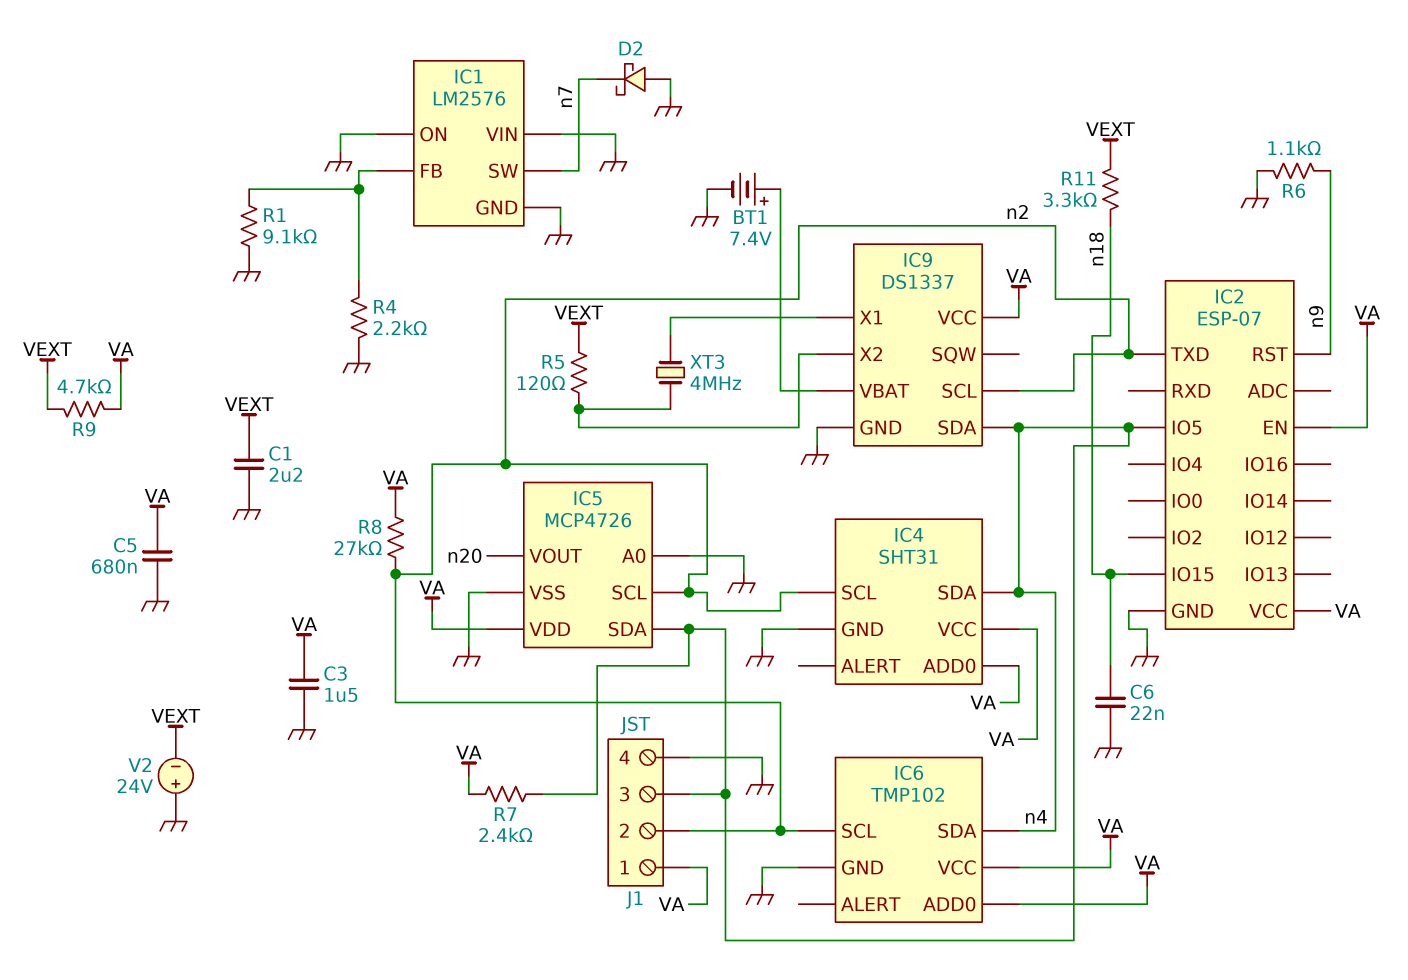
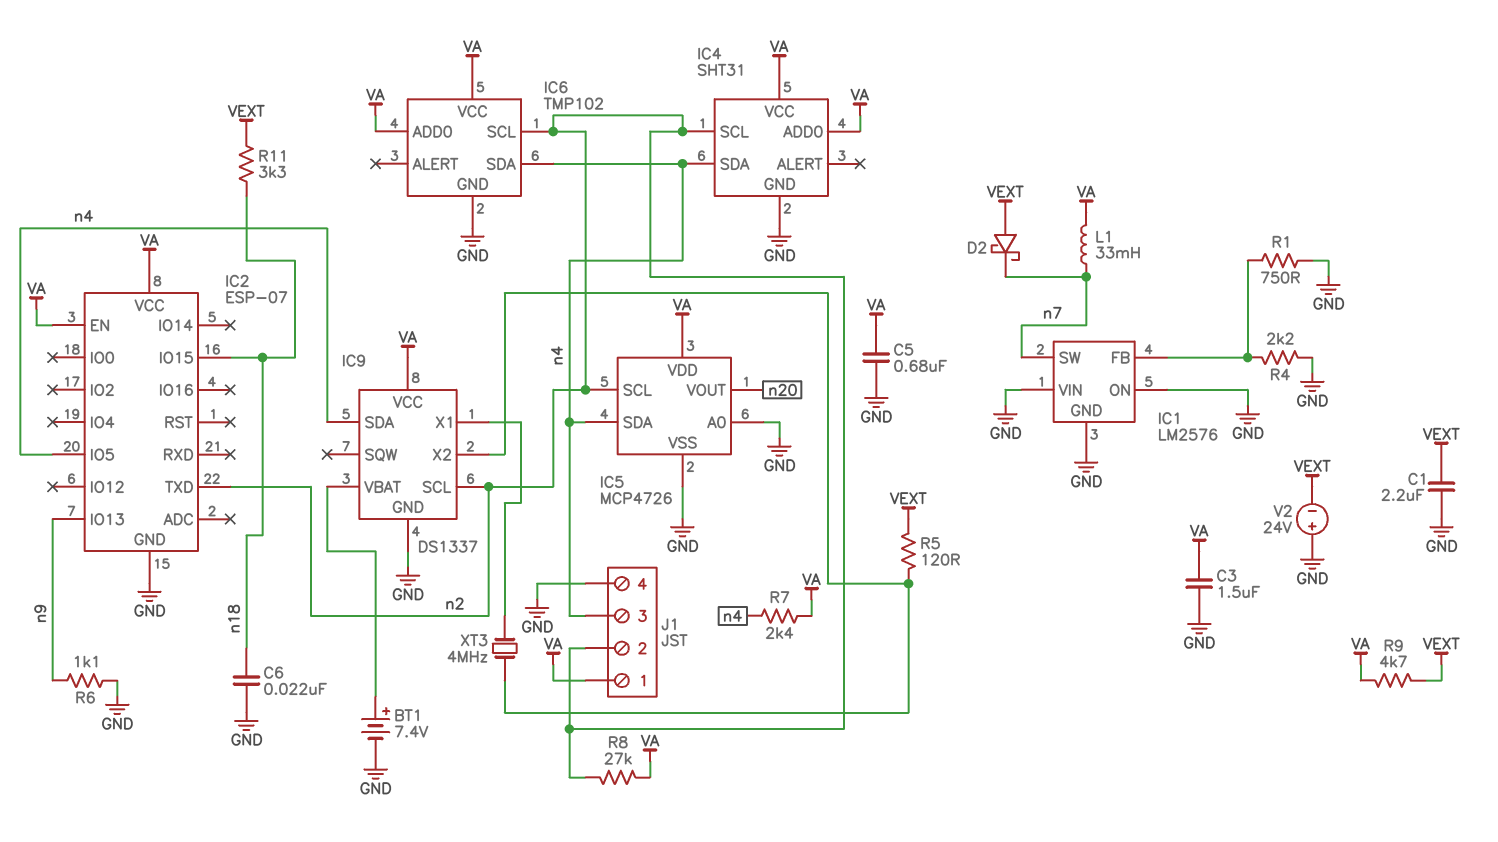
D2: schottky (A GND, K n7) -> schottky (A VEXT, K n7)
IC2 pin IO13: none -> n9
IC2 pin RST: n9 -> none
L1: none -> 33mH (VA, n7)
R1: 9.1k (GND, IC1/FB) -> 750 (GND, IC1/FB)

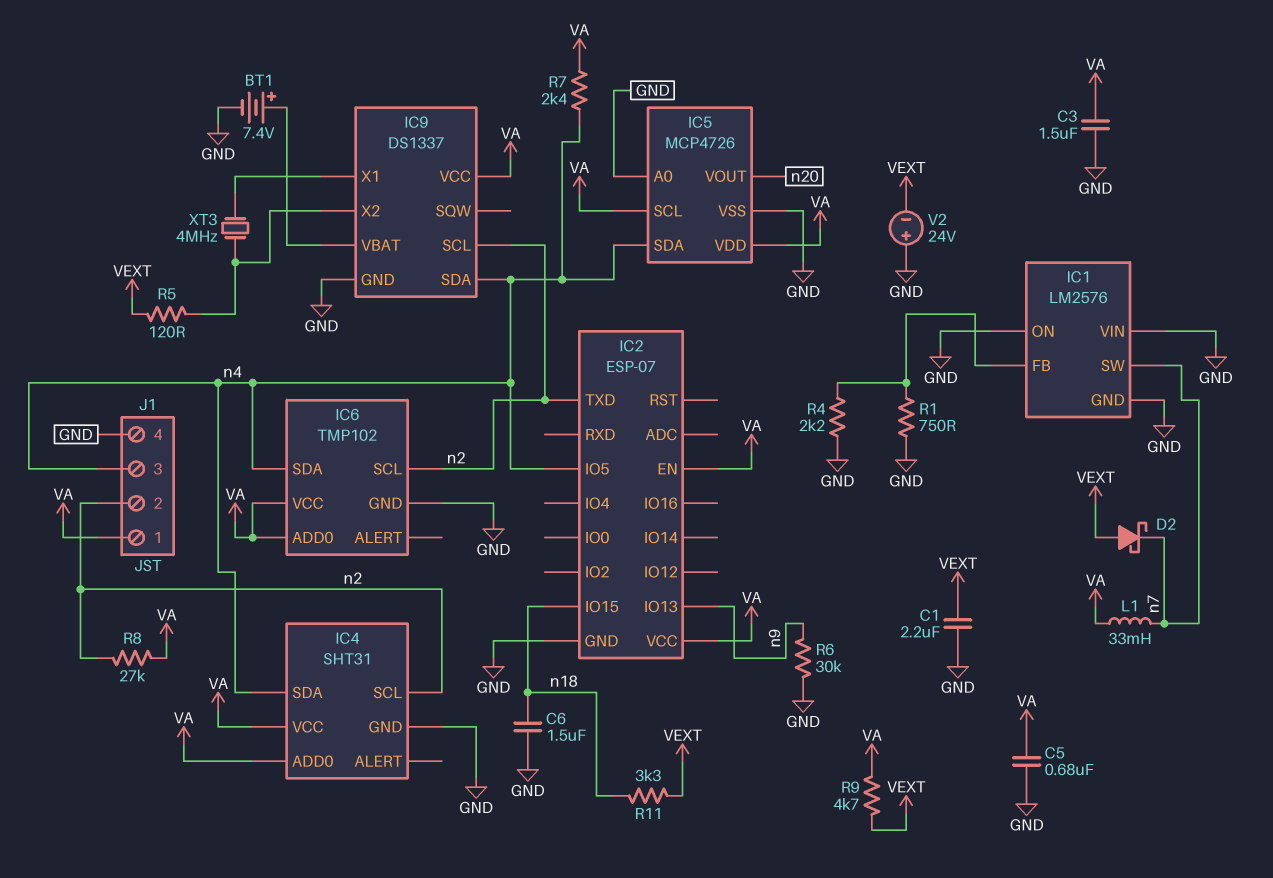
C6: 22nF (GND, n18) -> 1.5uF (GND, n18)
IC5 pin SCL: n2 -> VA
R6: 1.1k (GND, n9) -> 30k (GND, n9)

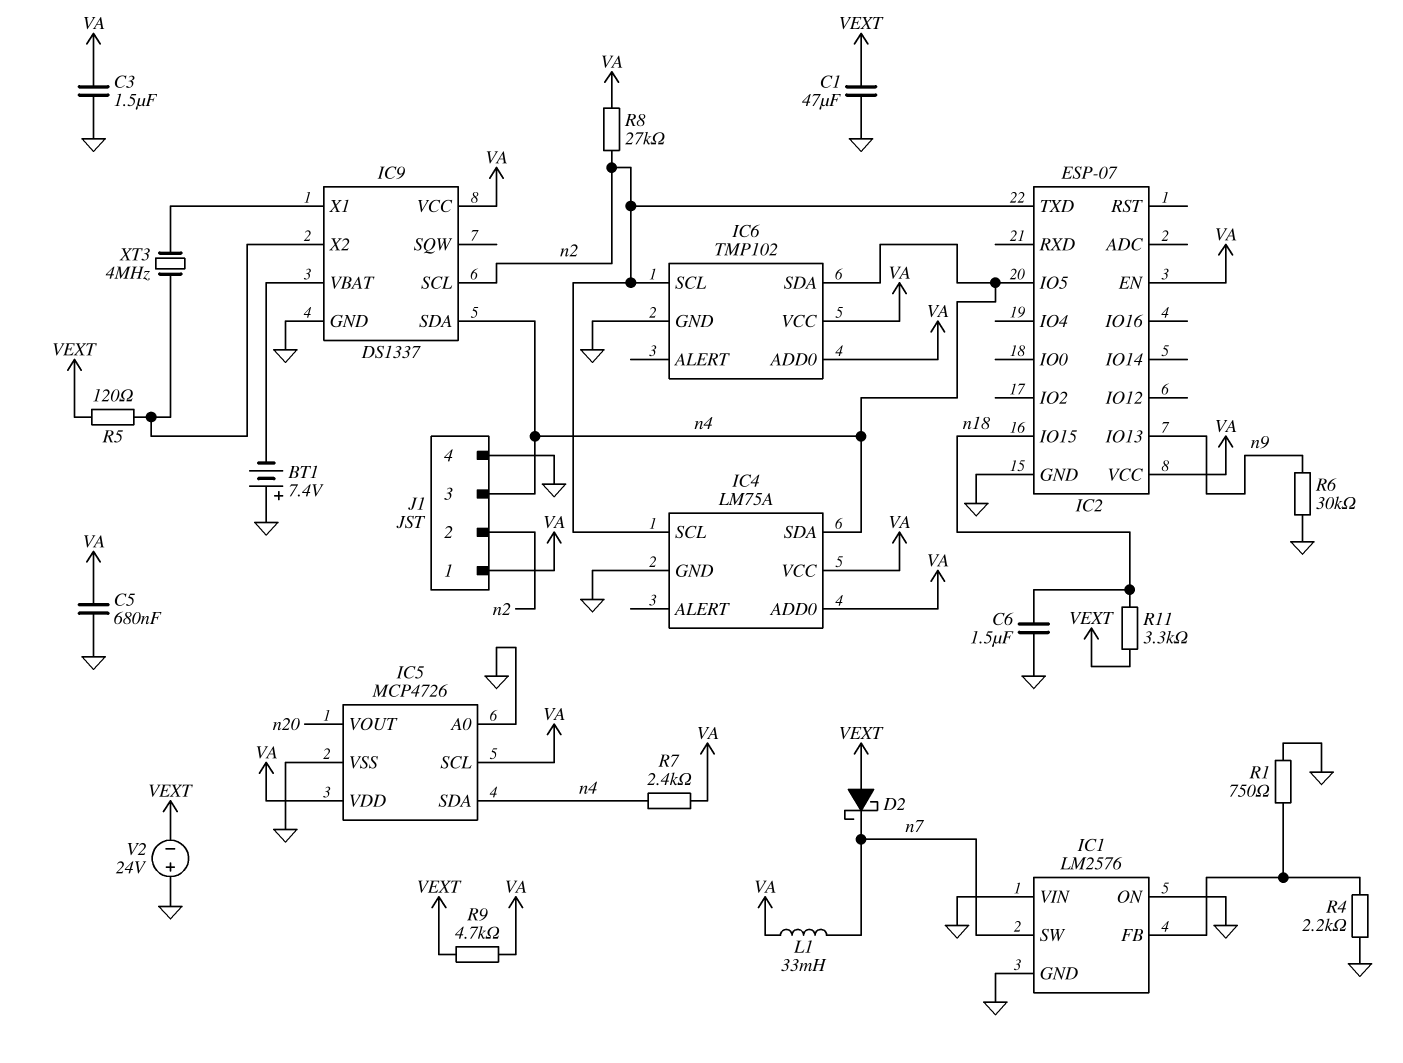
BT1: 7.4V (plus IC9/VBAT, minus GND) -> 7.4V (plus GND, minus IC9/VBAT)
C1: 2.2uF (GND, VEXT) -> 47uF (GND, VEXT)
IC4: SHT31 -> LM75A

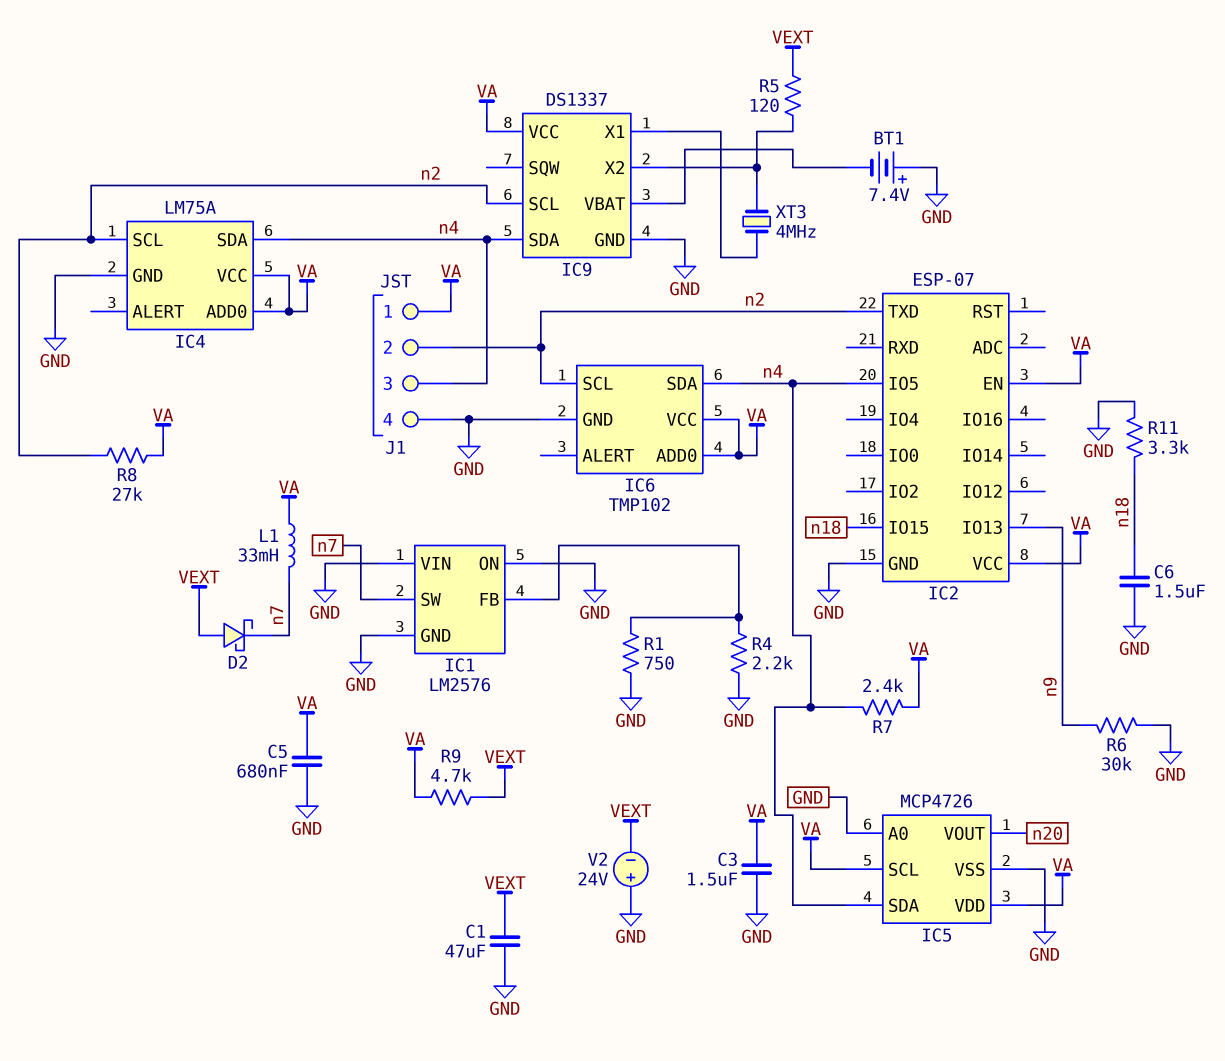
R11: 3.3k (VEXT, n18) -> 3.3k (GND, n18)

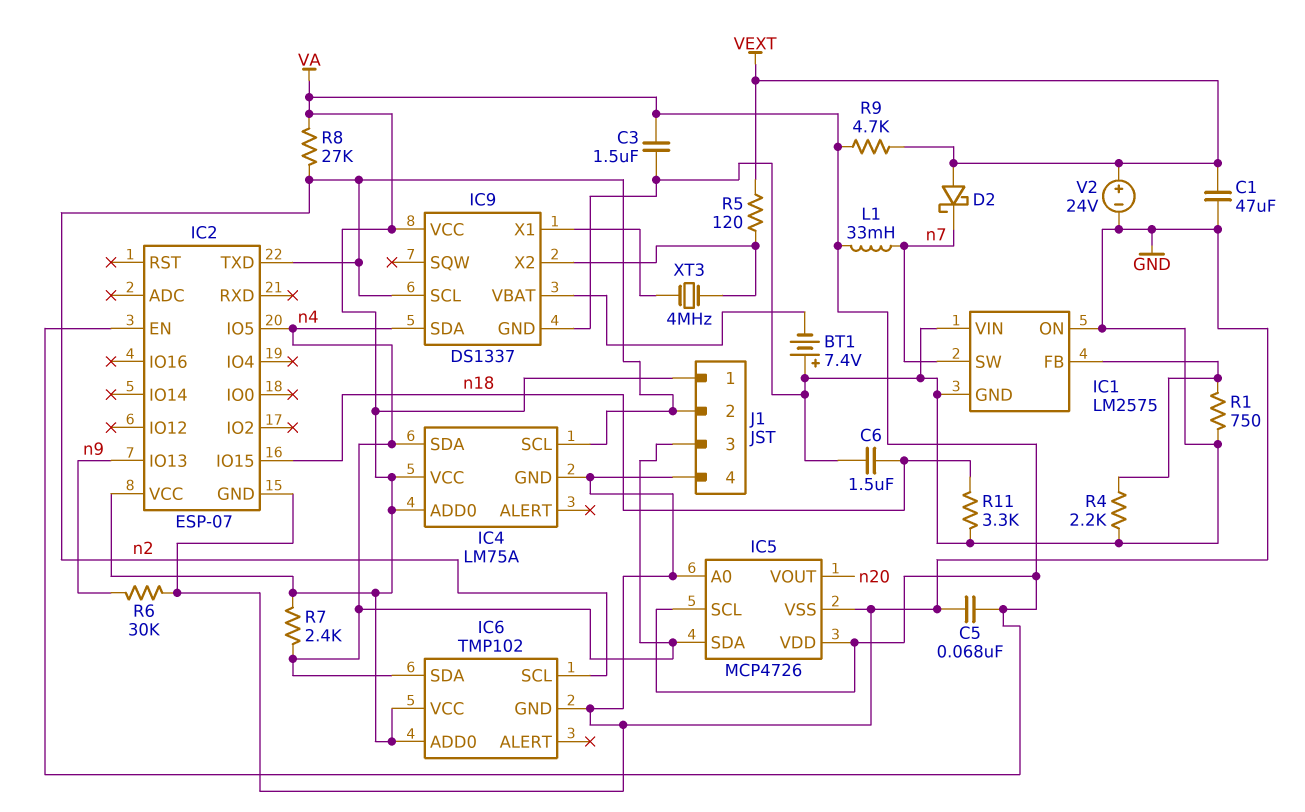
C5: 680nF (GND, VA) -> 68nF (GND, VA)
IC1: LM2576 -> LM2575
V2: 24V (plus GND, minus VEXT) -> 24V (plus VEXT, minus GND)

